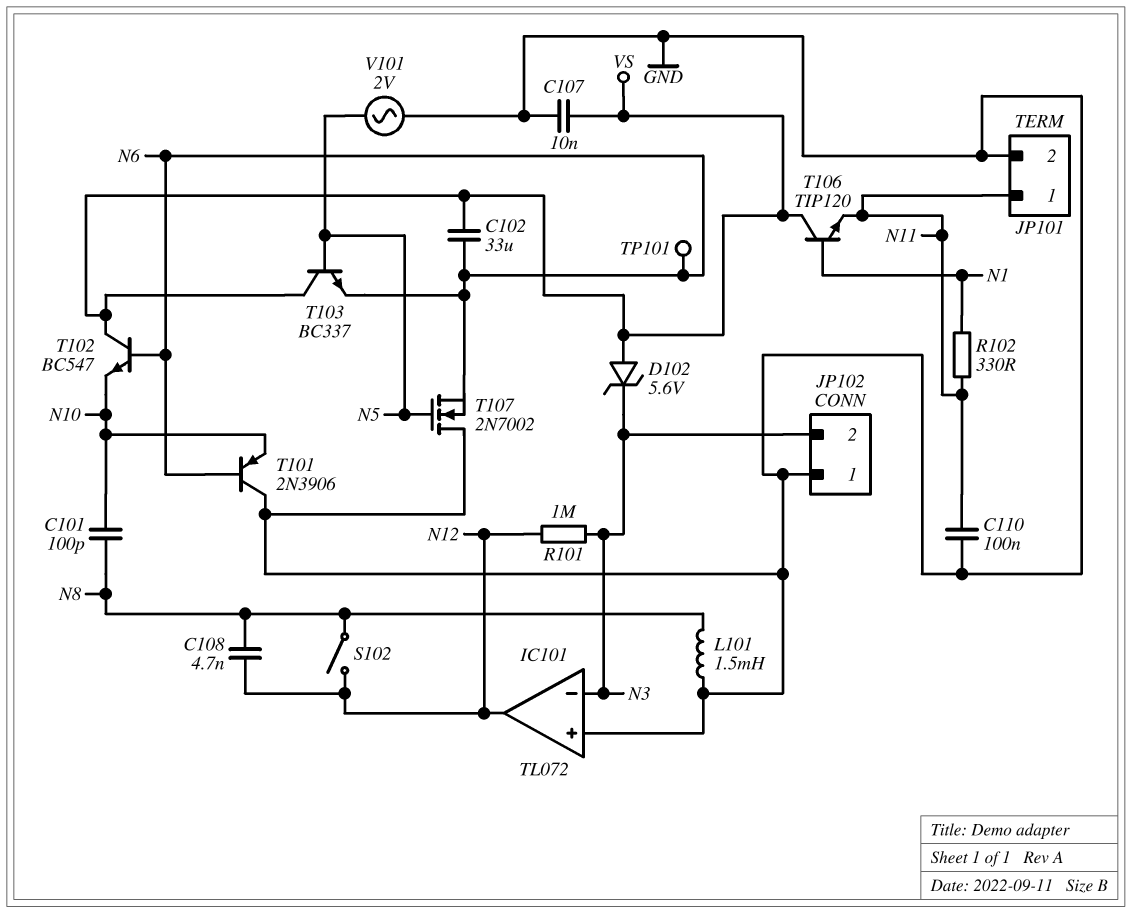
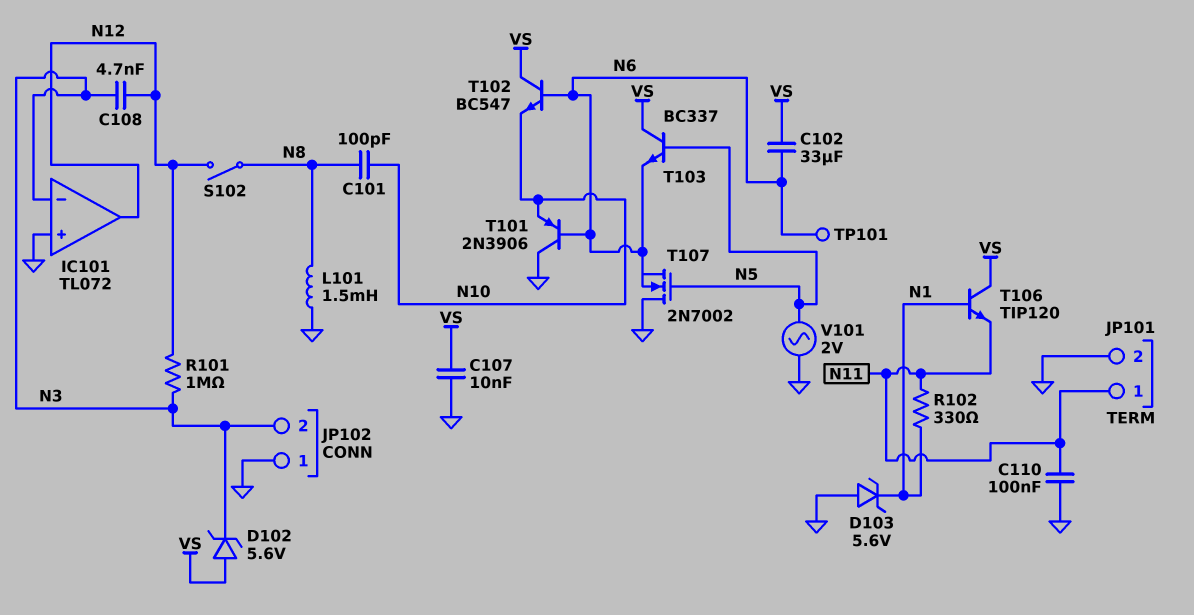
C108: 4.7nF (N8, N12) -> 4.7nF (N3, N12)
D103: none -> zener 5.6V (A GND, K N1)

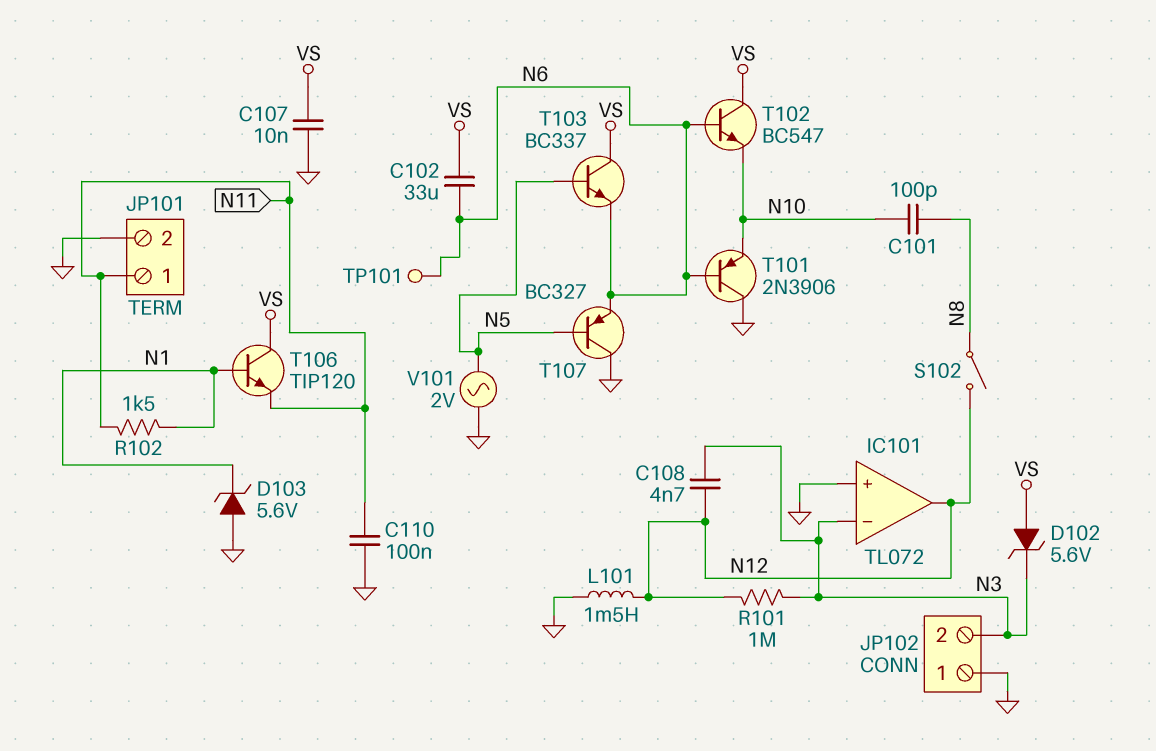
L101: 1.5mH (GND, N8) -> 1.5mH (GND, N12)
R102: 330 (N1, N11) -> 1.5k (N1, N11)
T107: NMOS 2N7002 (G N5, D GND, S N6) -> PNP BC327 (B N5, C GND, E N6)

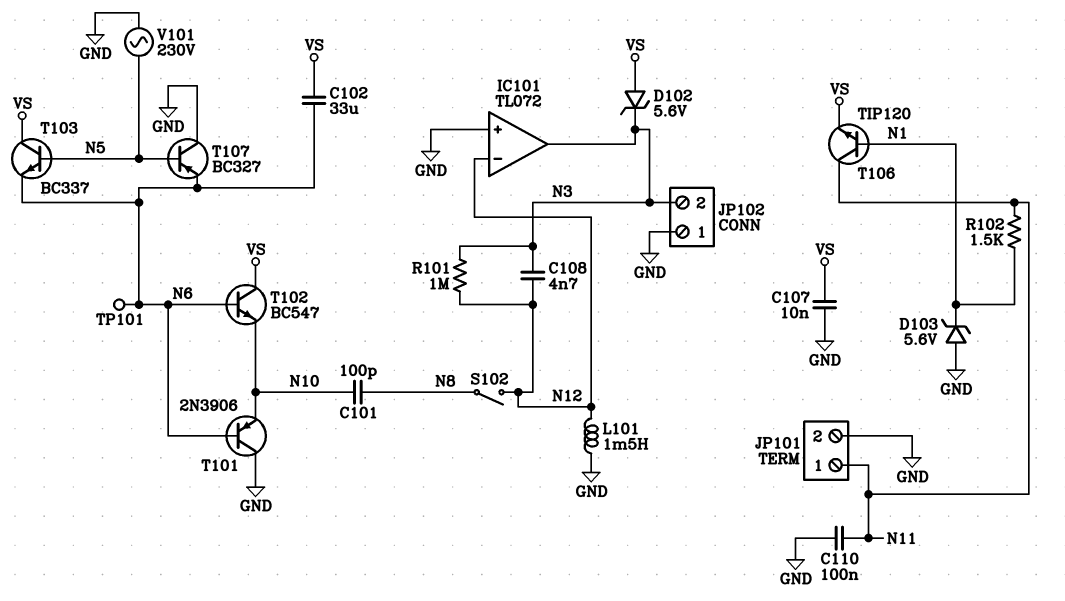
IC101 pin in-: N3 -> N12
IC101 pin out: N12 -> N3
T106: NPN TIP120 (B N1, C VS, E N11) -> NPN TIP120 (B N1, C N11, E VS)
V101: AC 2V (GND, N5) -> AC 230V (GND, N5)

